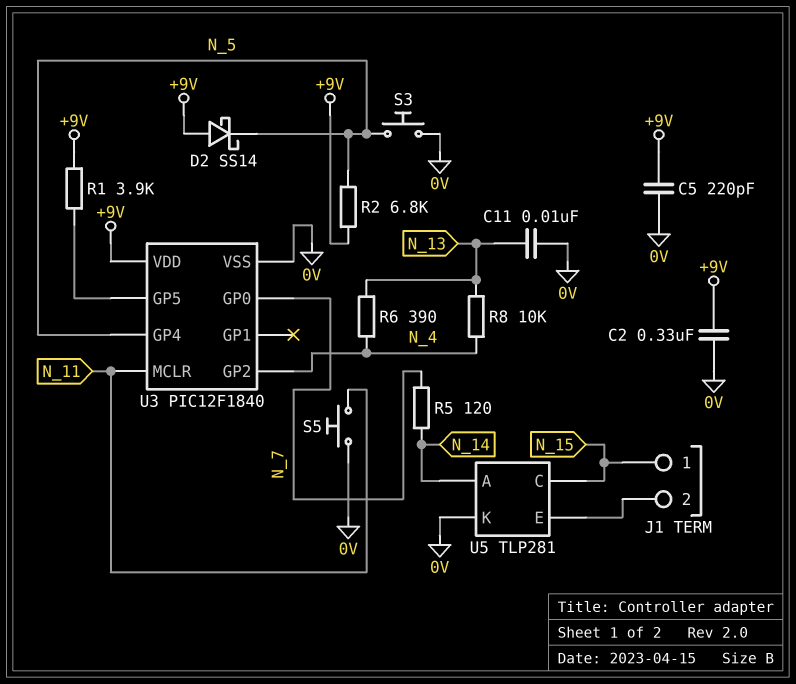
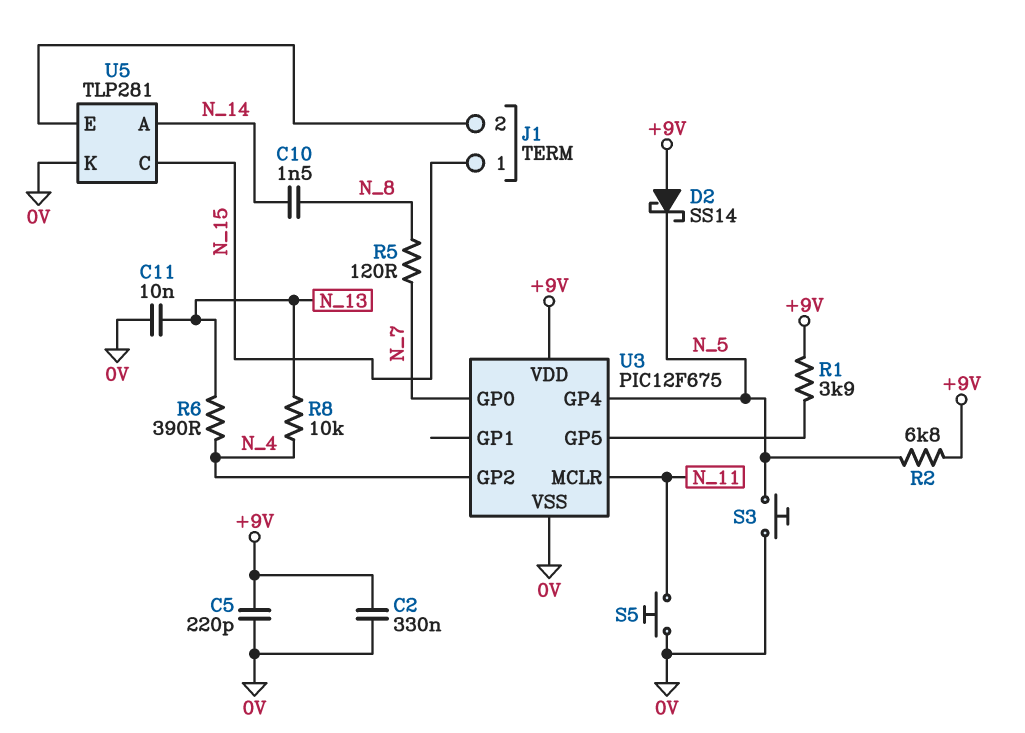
C10: none -> 1.5nF (N_8, N_14)
R5: 120 (N_7, N_14) -> 120 (N_7, N_8)
U3: PIC12F1840 -> PIC12F675

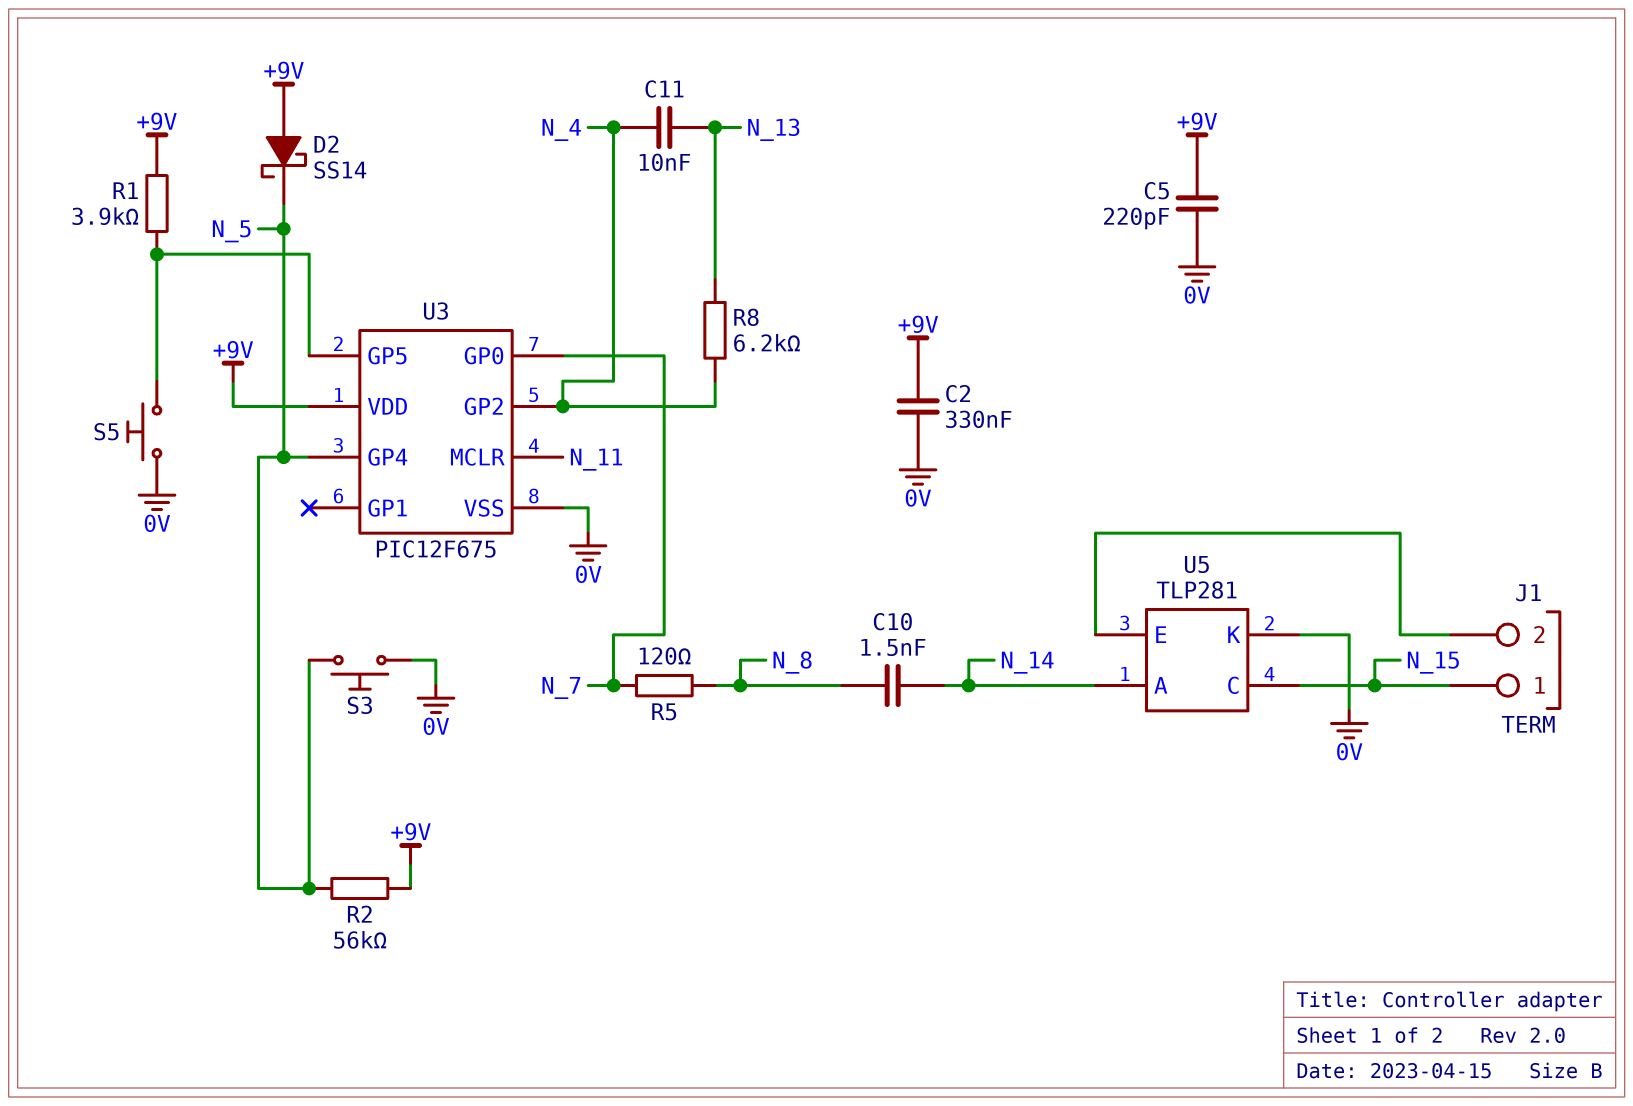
C11: 10nF (0V, N_13) -> 10nF (N_4, N_13)
R2: 6.8k (+9V, N_5) -> 56k (+9V, N_5)
R6: 390 (N_4, N_13) -> none
R8: 10k (N_4, N_13) -> 6.2k (N_4, N_13)
S5: button (0V, N_11) -> button (0V, U3/GP5)

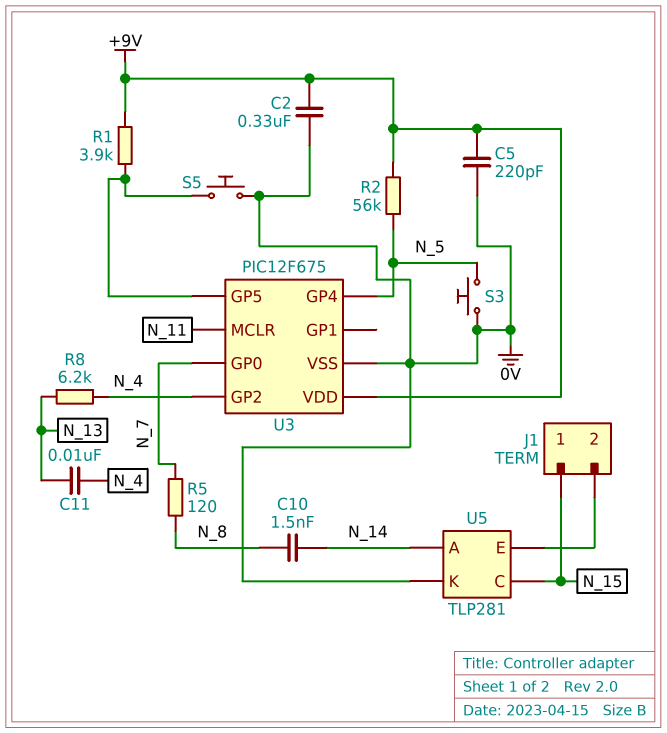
D2: schottky SS14 (A +9V, K N_5) -> none

